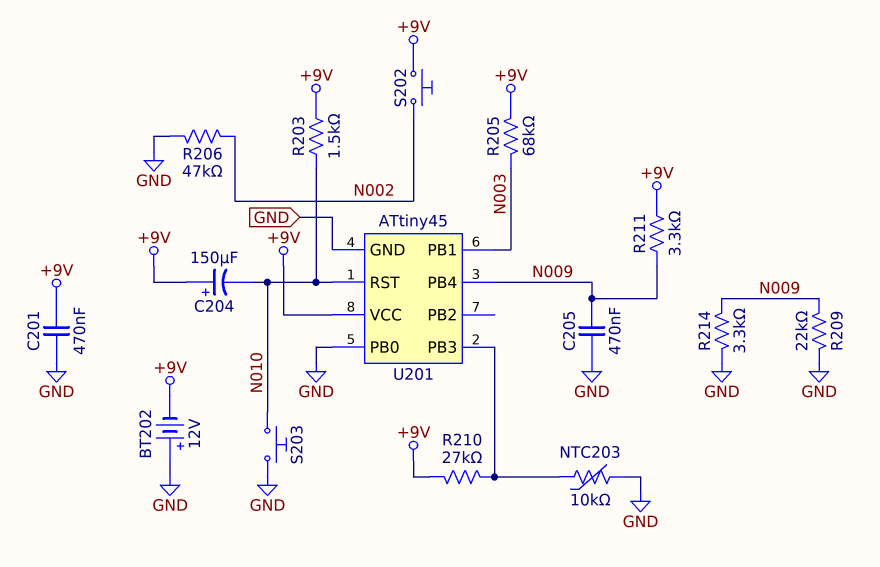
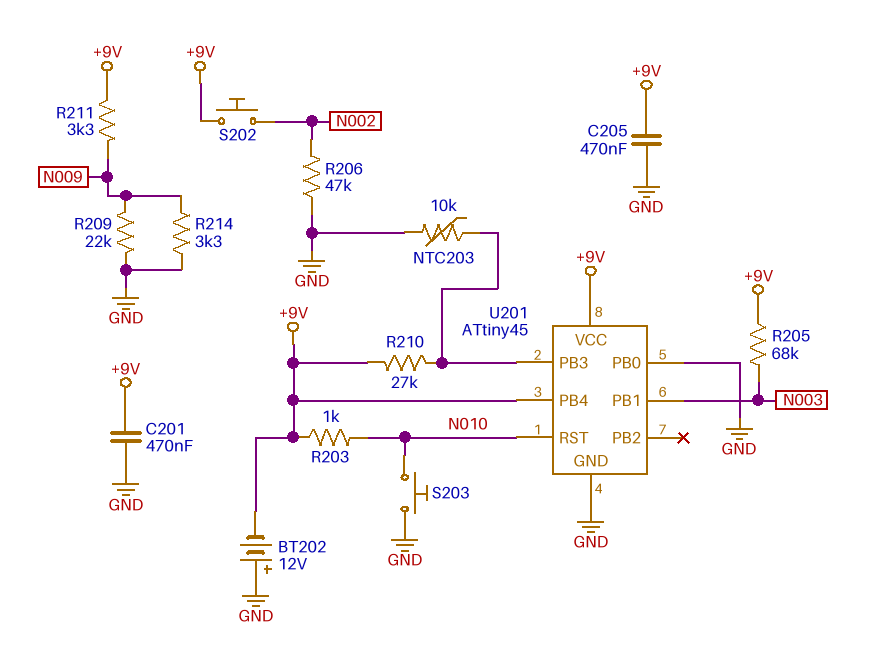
C204: 150uF (plus +9V, minus N010) -> none
C205: 470nF (GND, N009) -> 470nF (+9V, GND)
R203: 1.5k (+9V, N010) -> 1k (+9V, N010)
U201 pin PB4: N009 -> +9V

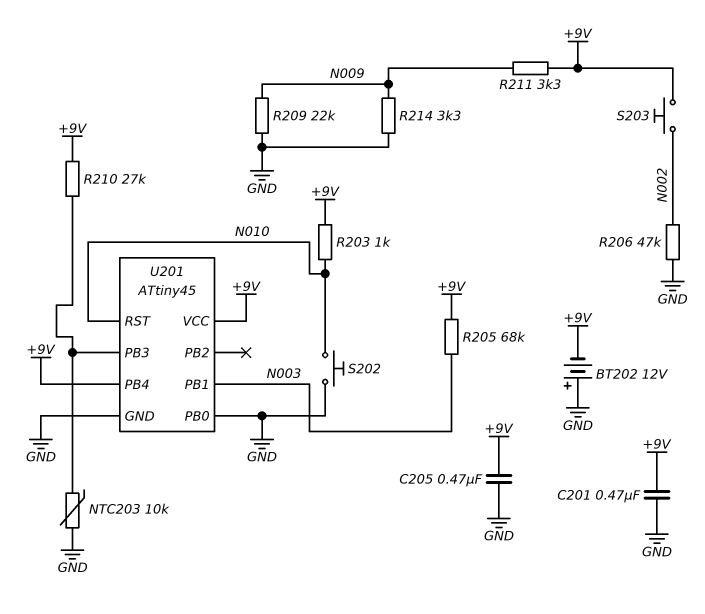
S202: button (+9V, N002) -> button (GND, N010)
S203: button (GND, N010) -> button (+9V, N002)

